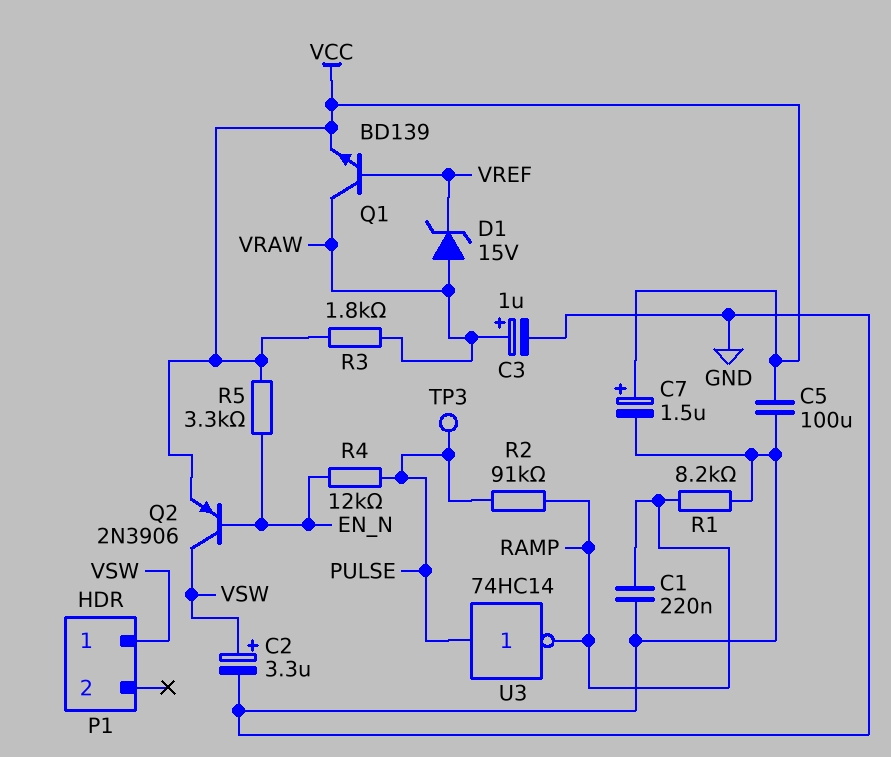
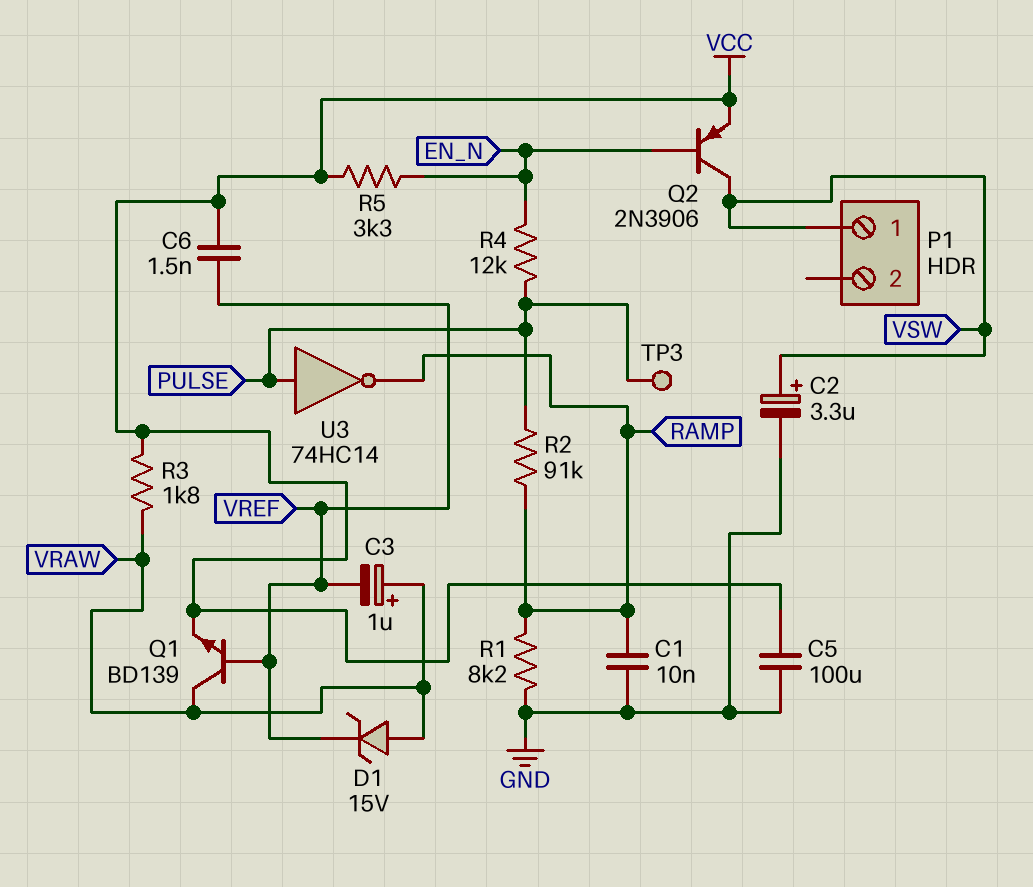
C1: 220nF (GND, RAMP) -> 10nF (GND, RAMP)
C3: 1uF (plus VRAW, minus GND) -> 1uF (plus VRAW, minus VREF)
C6: none -> 1.5nF (VCC, VREF)
C7: 1.5uF (plus VCC, minus GND) -> none

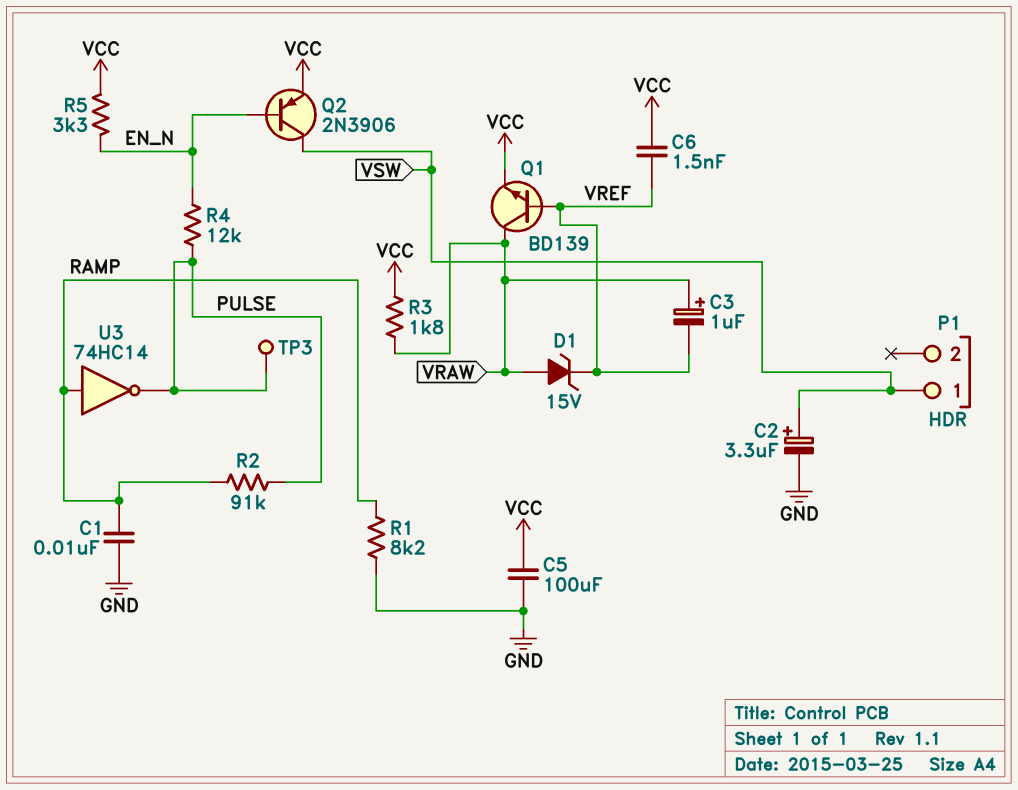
U3: NOT 74HC14 (in PULSE, out RAMP) -> NOT 74HC14 (in RAMP, out PULSE)

